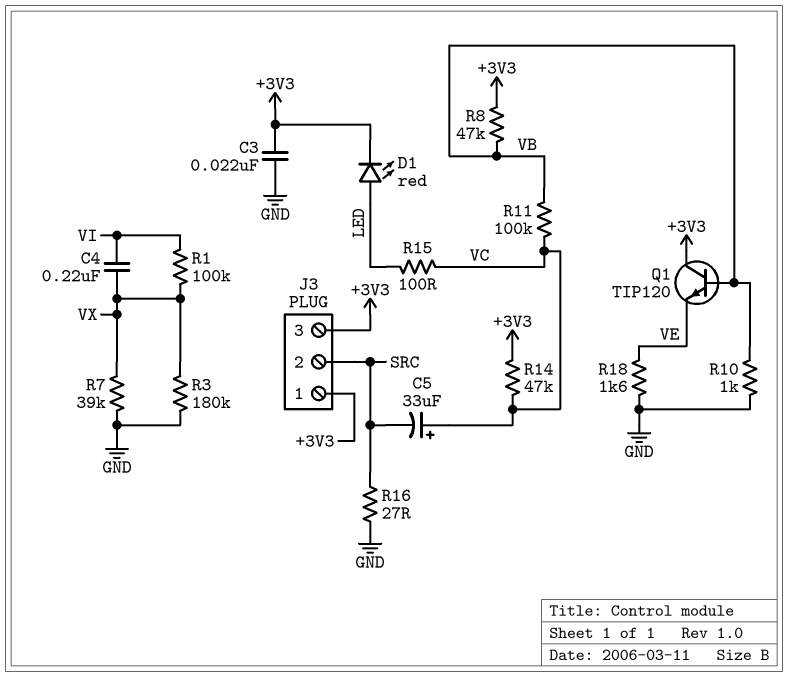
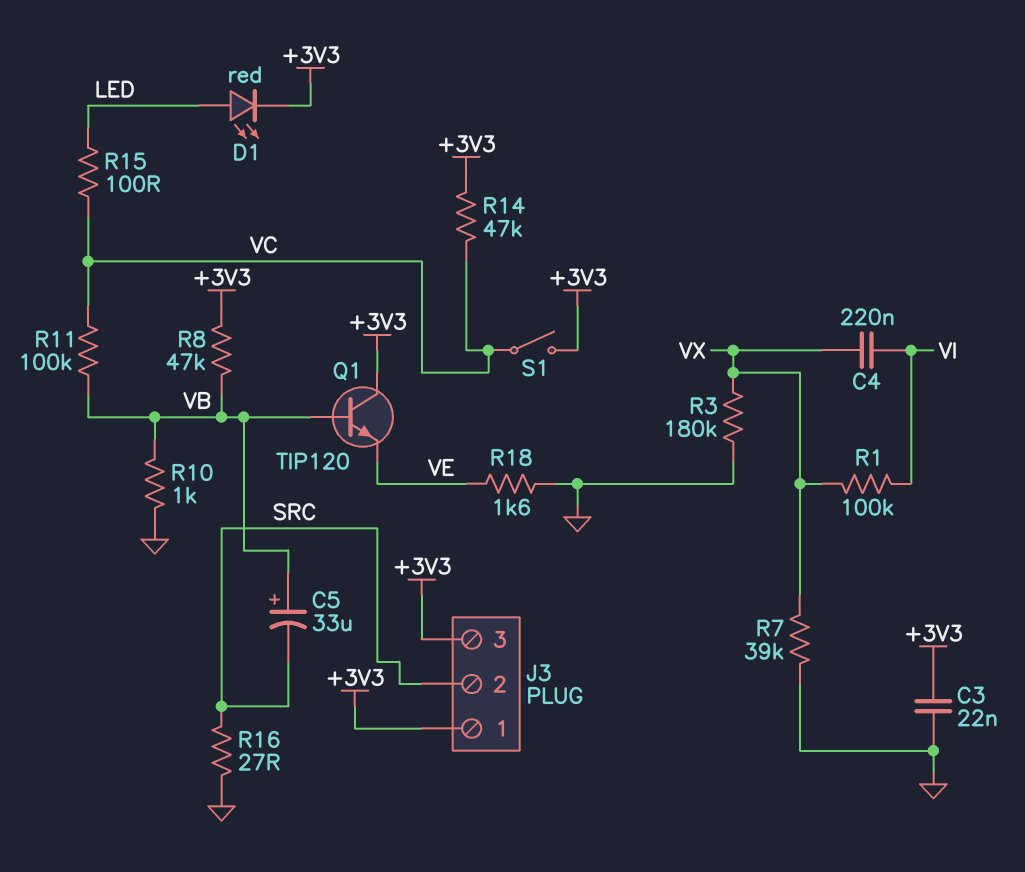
C5: 33uF (plus VC, minus SRC) -> 33uF (plus VB, minus SRC)
S1: none -> switch (+3V3, VC)

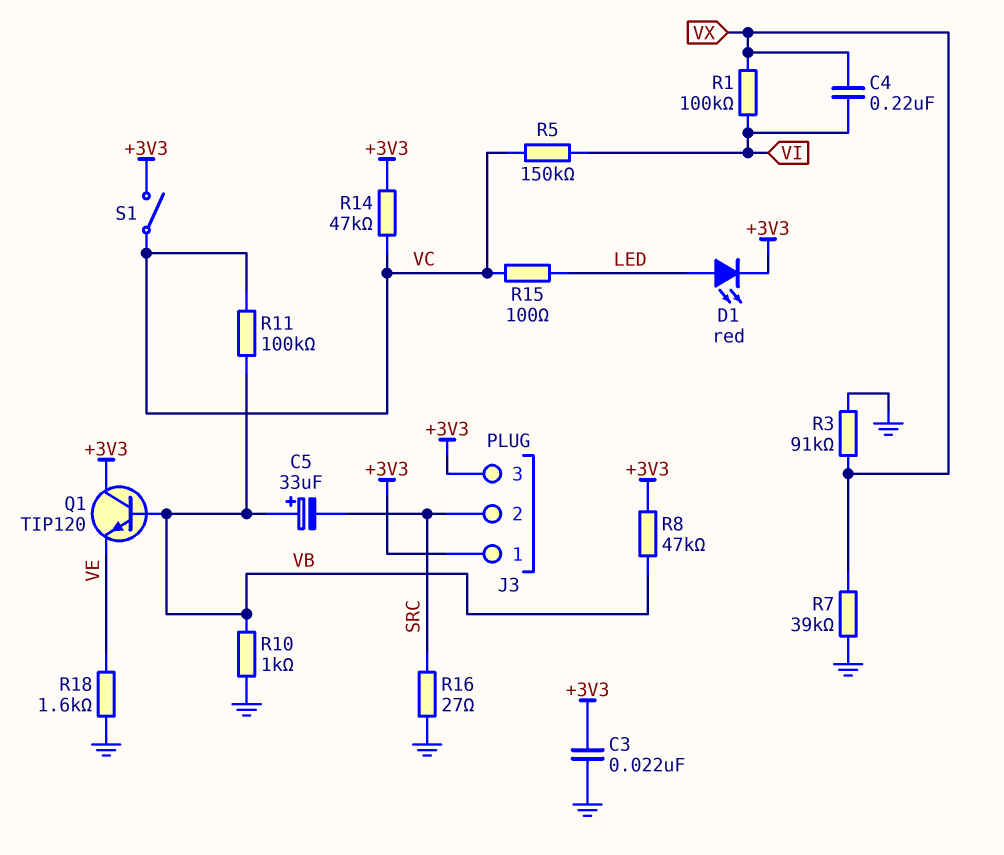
R3: 180k (GND, VX) -> 91k (GND, VX)
R5: none -> 150k (VC, VI)

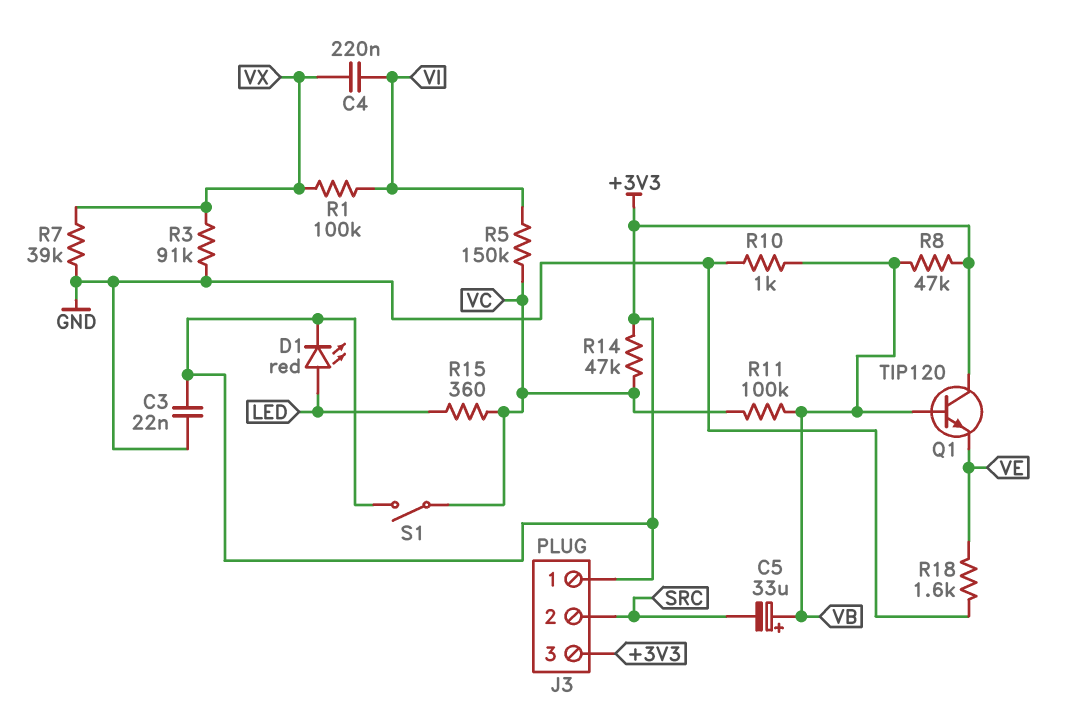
R15: 100 (LED, VC) -> 360 (LED, VC)
R16: 27 (GND, SRC) -> none

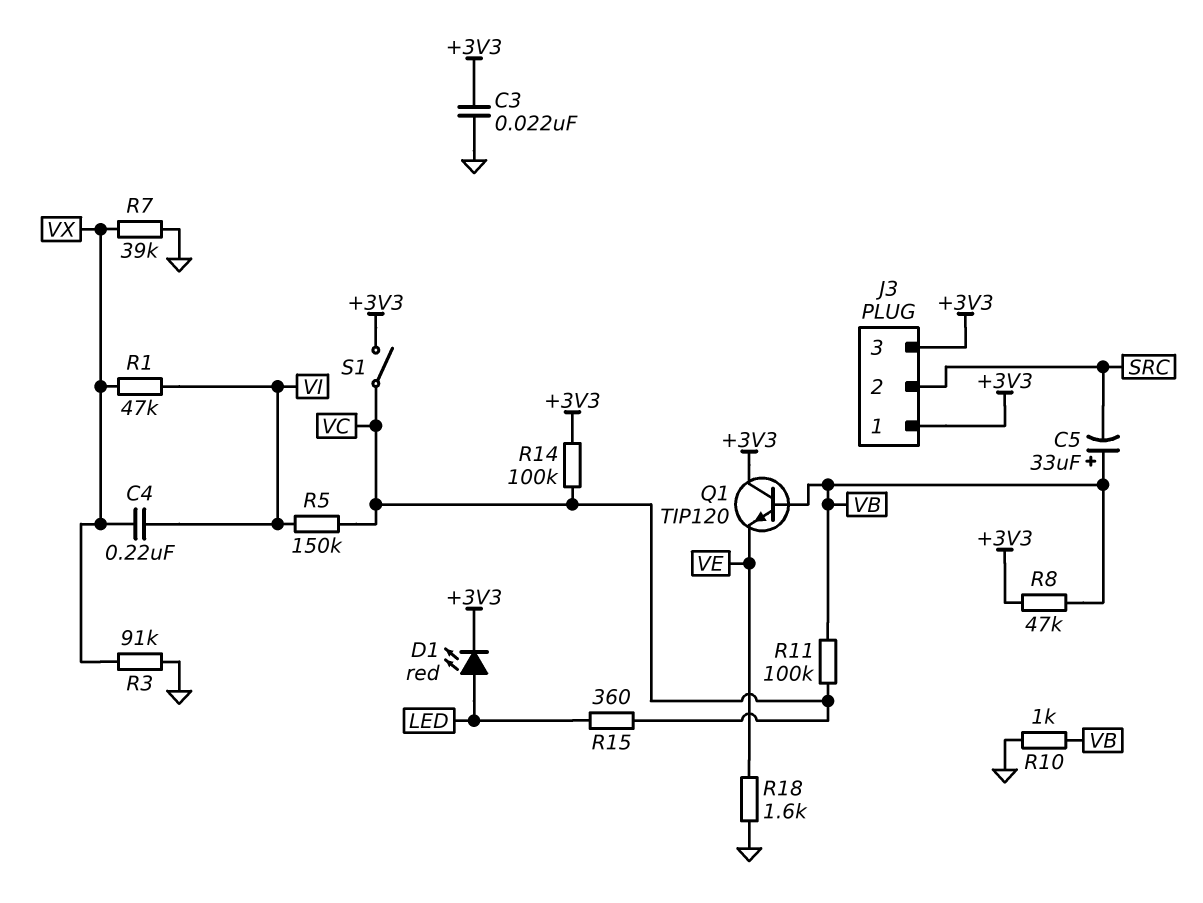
R1: 100k (VI, VX) -> 47k (VI, VX)
R14: 47k (+3V3, VC) -> 100k (+3V3, VC)

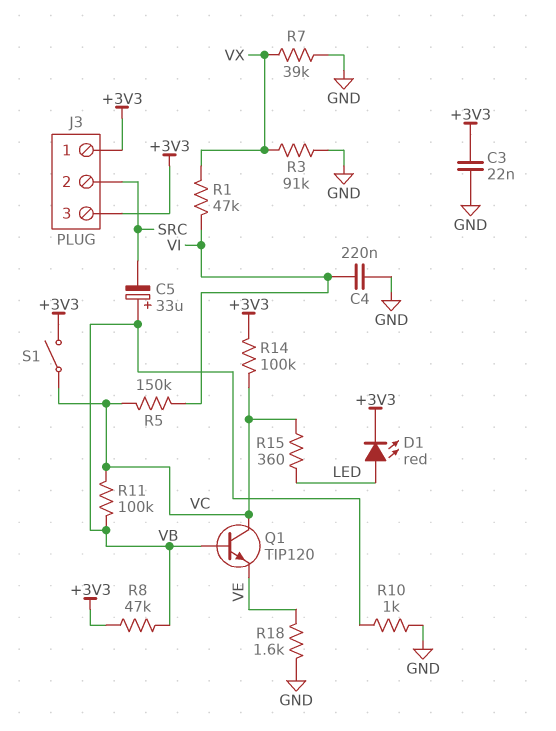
C4: 220nF (VI, VX) -> 220nF (GND, VI)
Q1: NPN TIP120 (B VB, C +3V3, E VE) -> NPN TIP120 (B VB, C VC, E VE)

